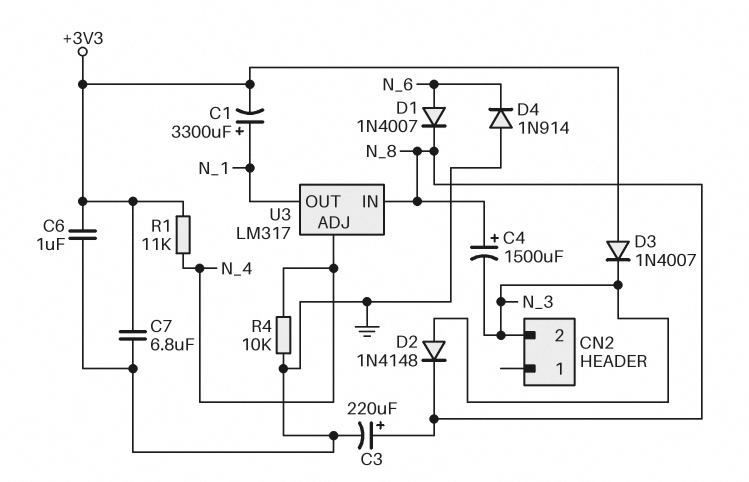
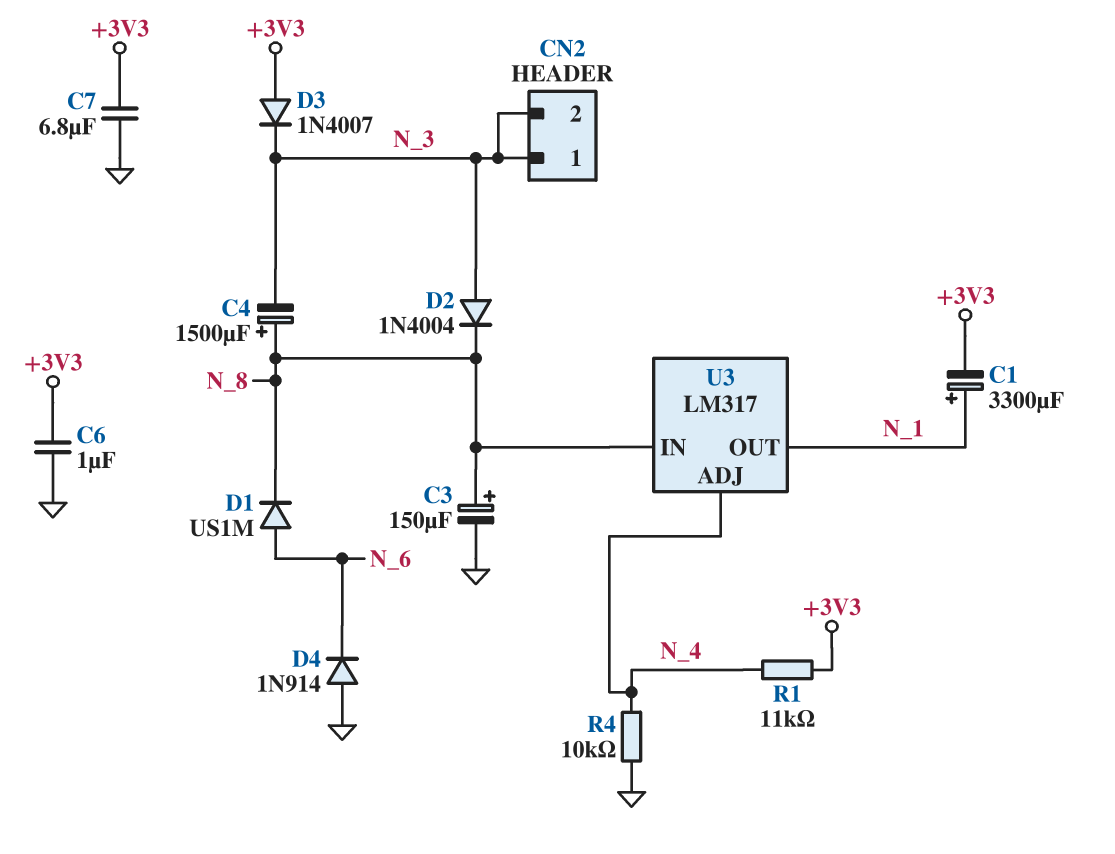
C3: 220uF (plus N_8, minus GND) -> 150uF (plus N_8, minus GND)
CN2 pin 1: none -> N_3
D1: diode 1N4007 (A N_6, K N_8) -> diode US1M (A N_6, K N_8)
D2: diode 1N4148 (A N_3, K N_8) -> diode 1N4004 (A N_3, K N_8)

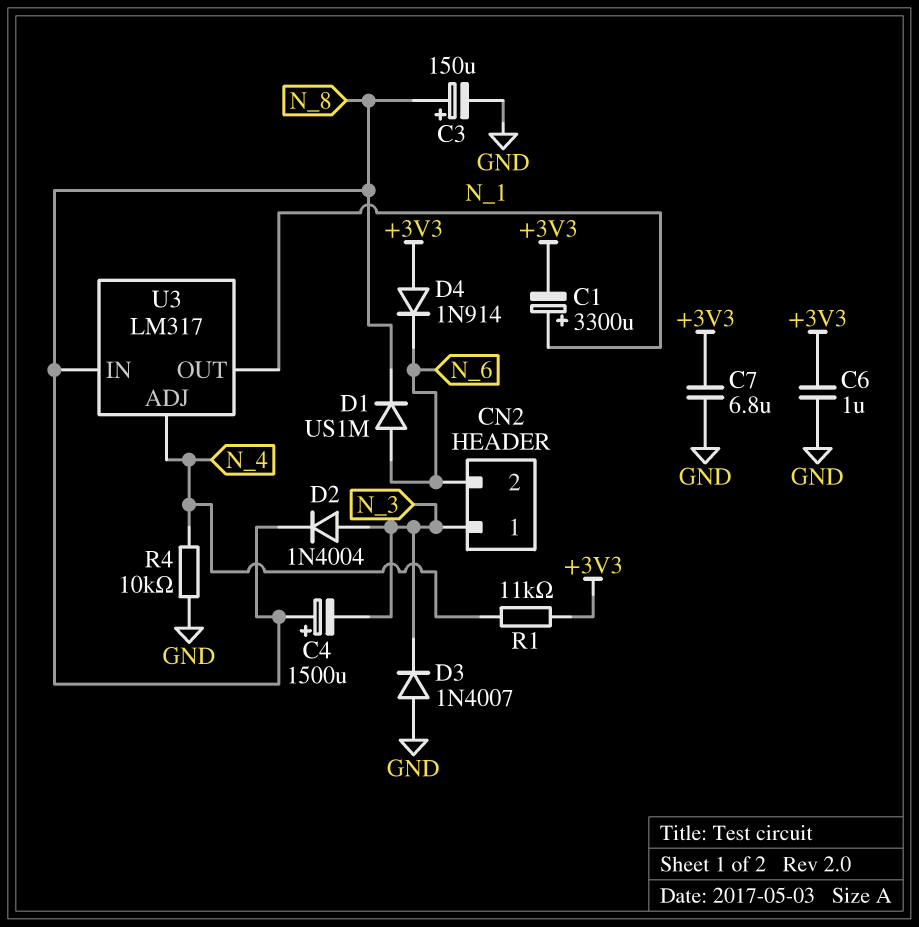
CN2 pin 2: N_3 -> N_6
D3: diode 1N4007 (A +3V3, K N_3) -> diode 1N4007 (A GND, K N_3)
D4: diode 1N914 (A GND, K N_6) -> diode 1N914 (A +3V3, K N_6)

